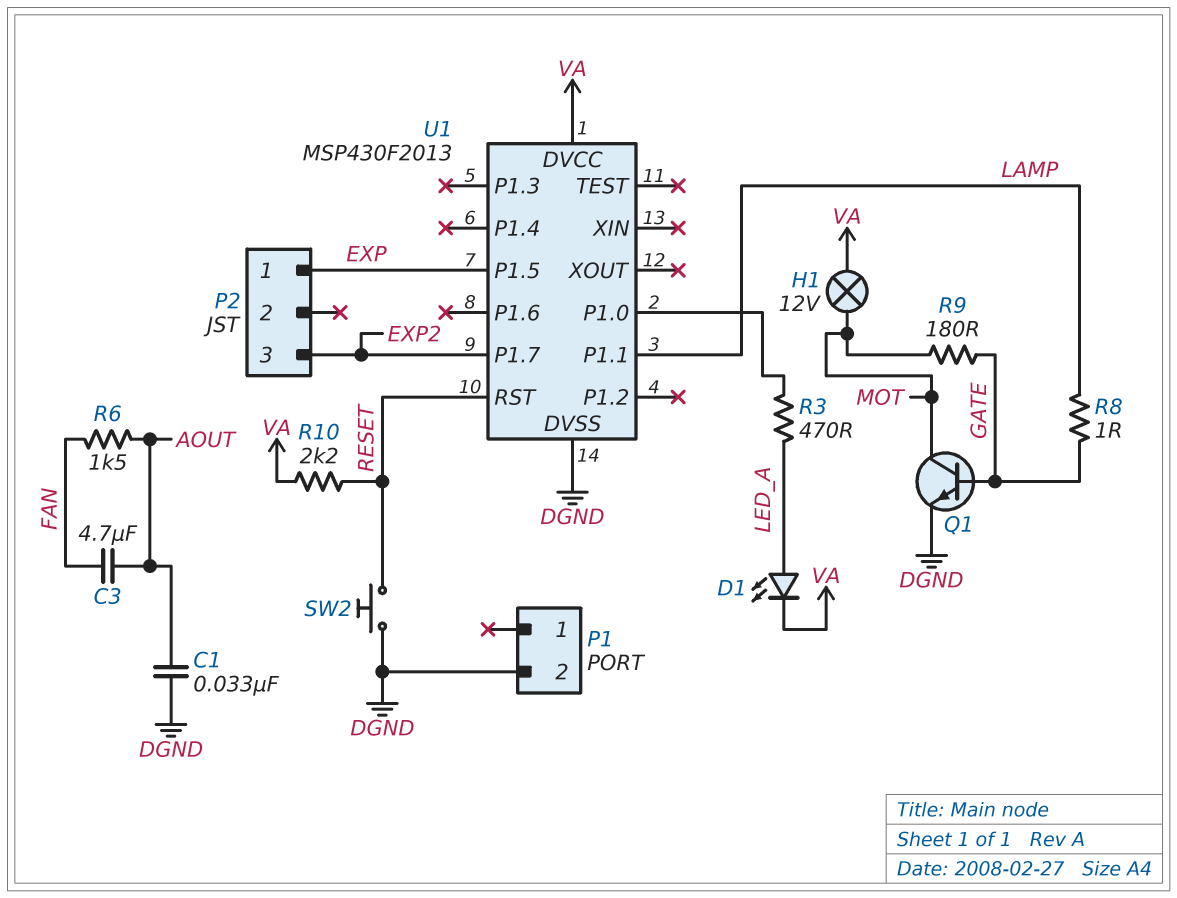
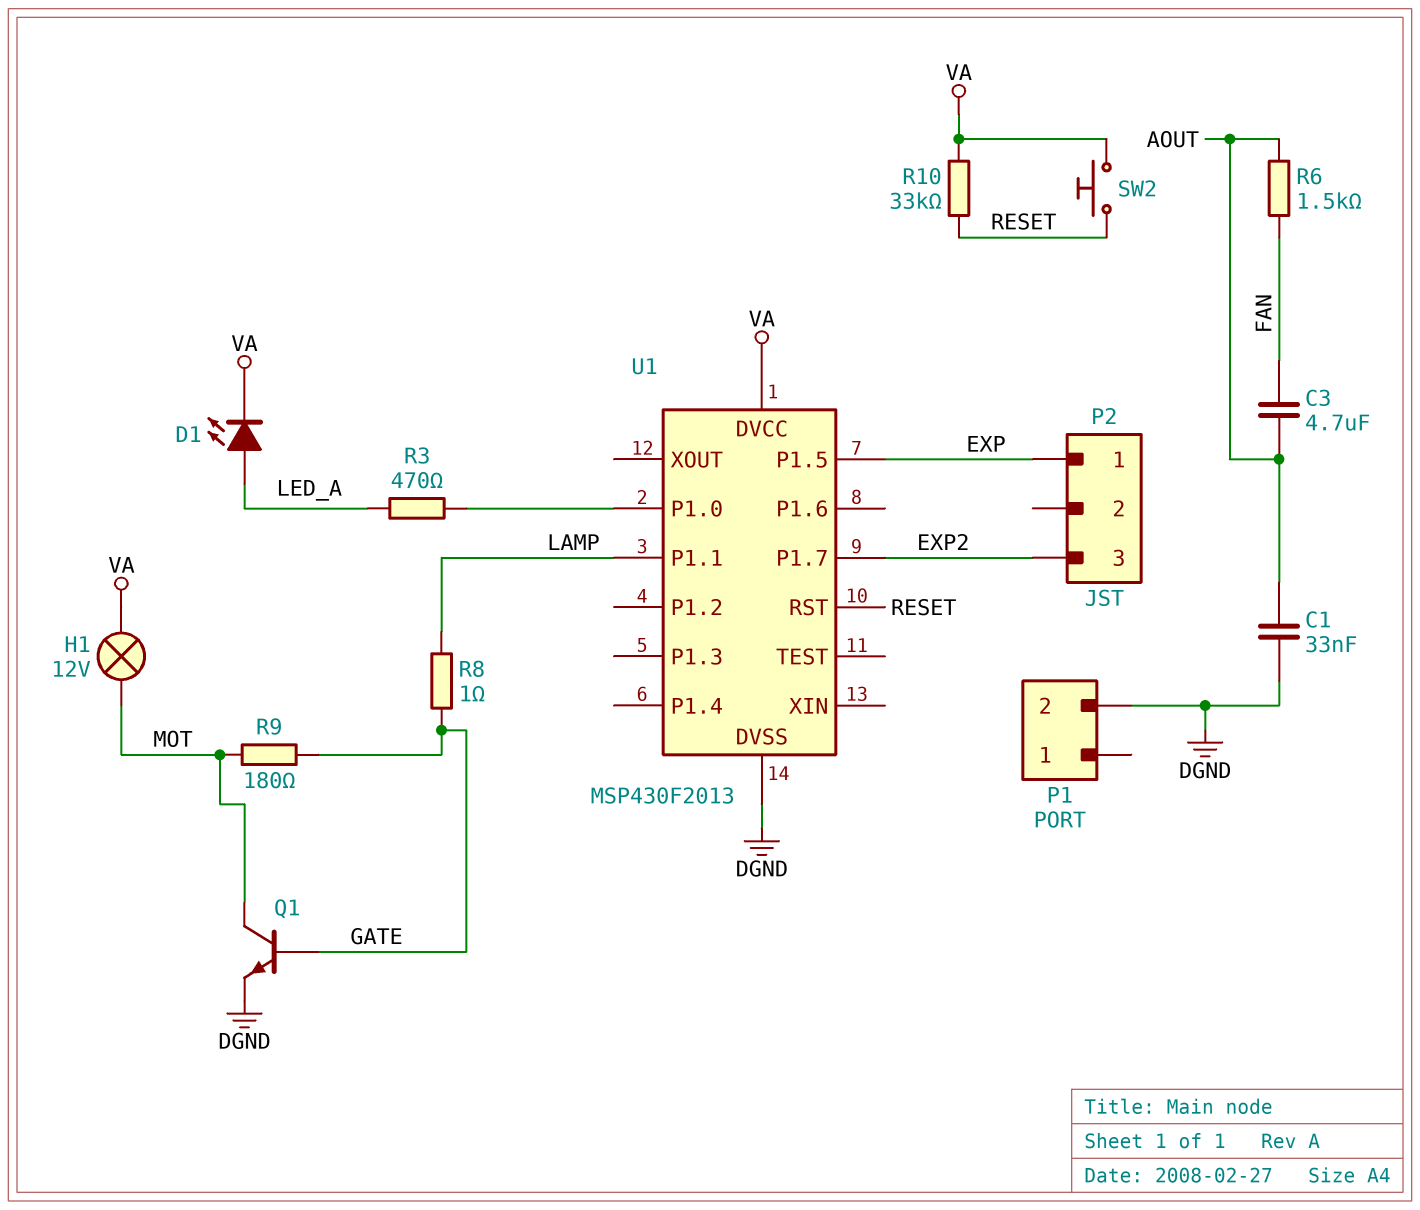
R10: 2.2k (RESET, VA) -> 33k (RESET, VA)
SW2: button (DGND, RESET) -> button (RESET, VA)

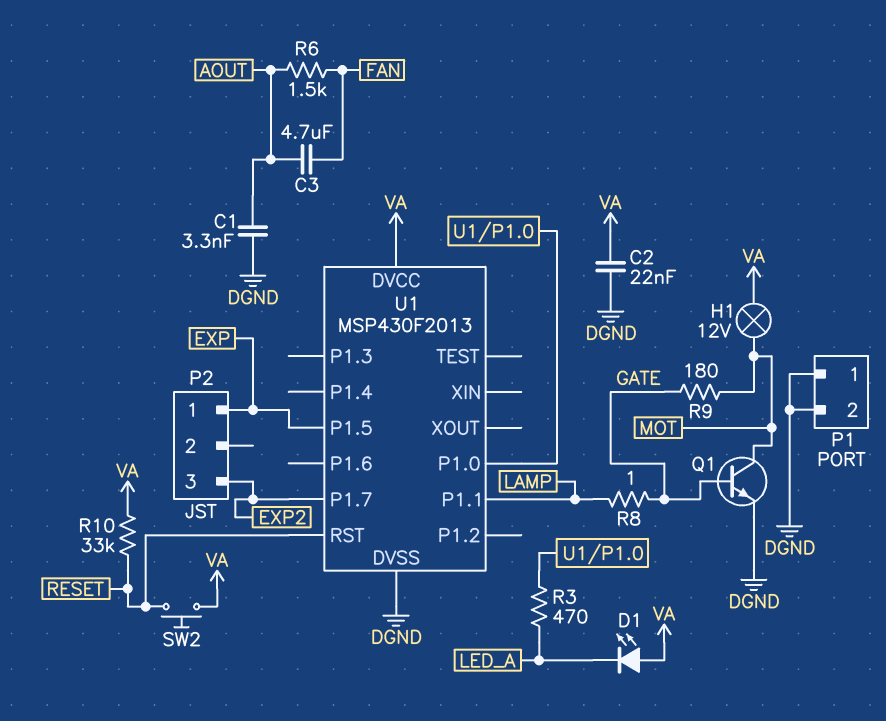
C1: 33nF (AOUT, DGND) -> 3.3nF (AOUT, DGND)
C2: none -> 22nF (DGND, VA)
D1: LED (A LED_A, K VA) -> LED (A VA, K LED_A)
P1 pin 1: none -> DGND

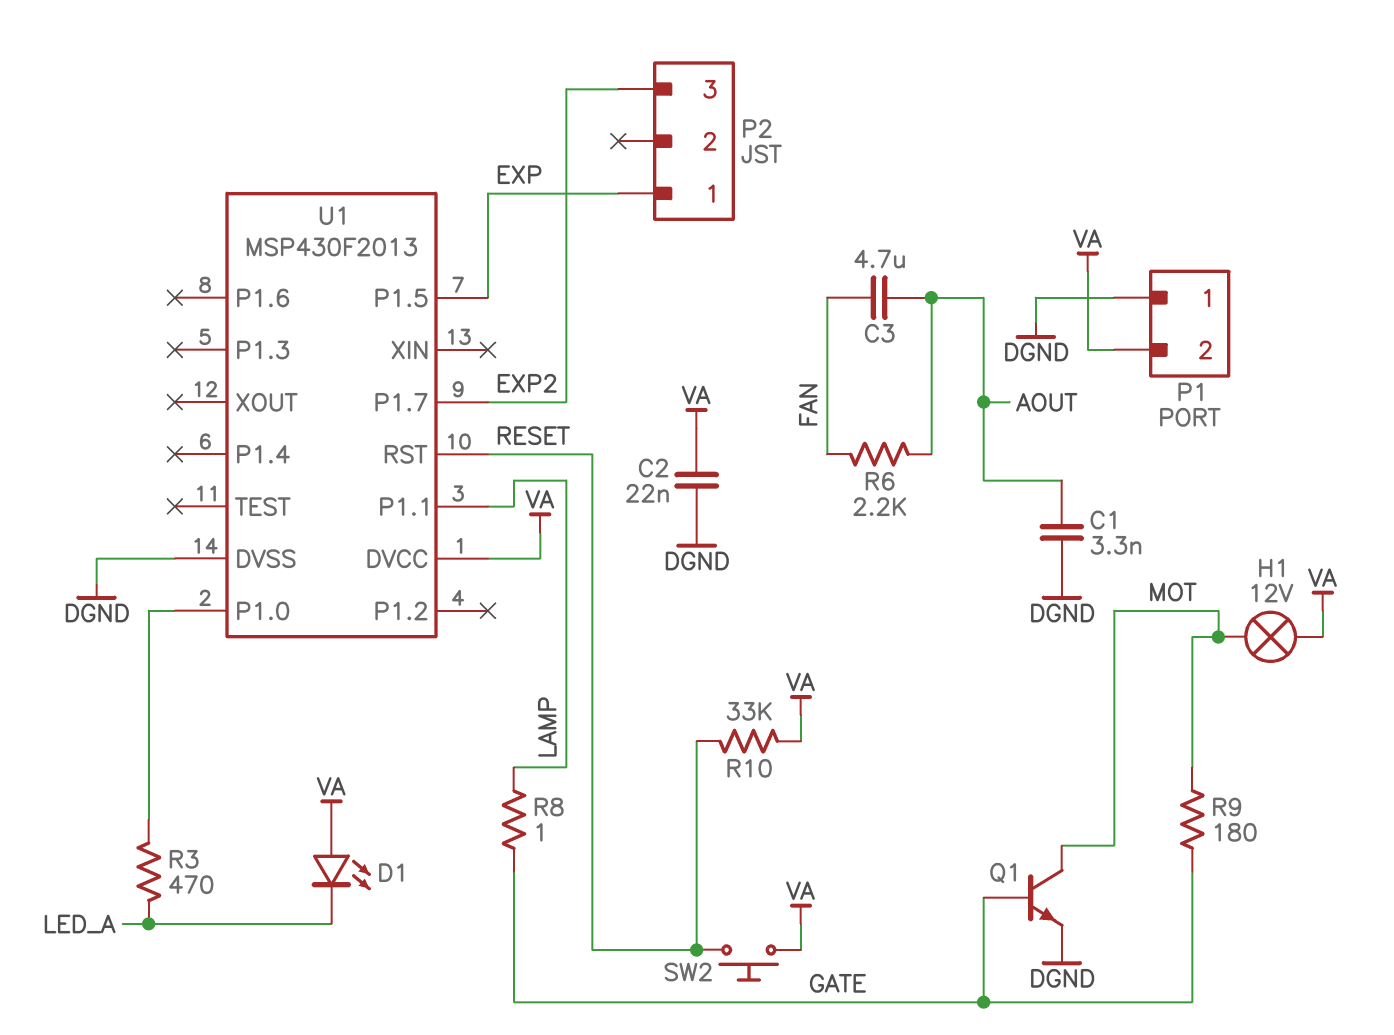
P1 pin 2: DGND -> VA
R6: 1.5k (AOUT, FAN) -> 2.2k (AOUT, FAN)

